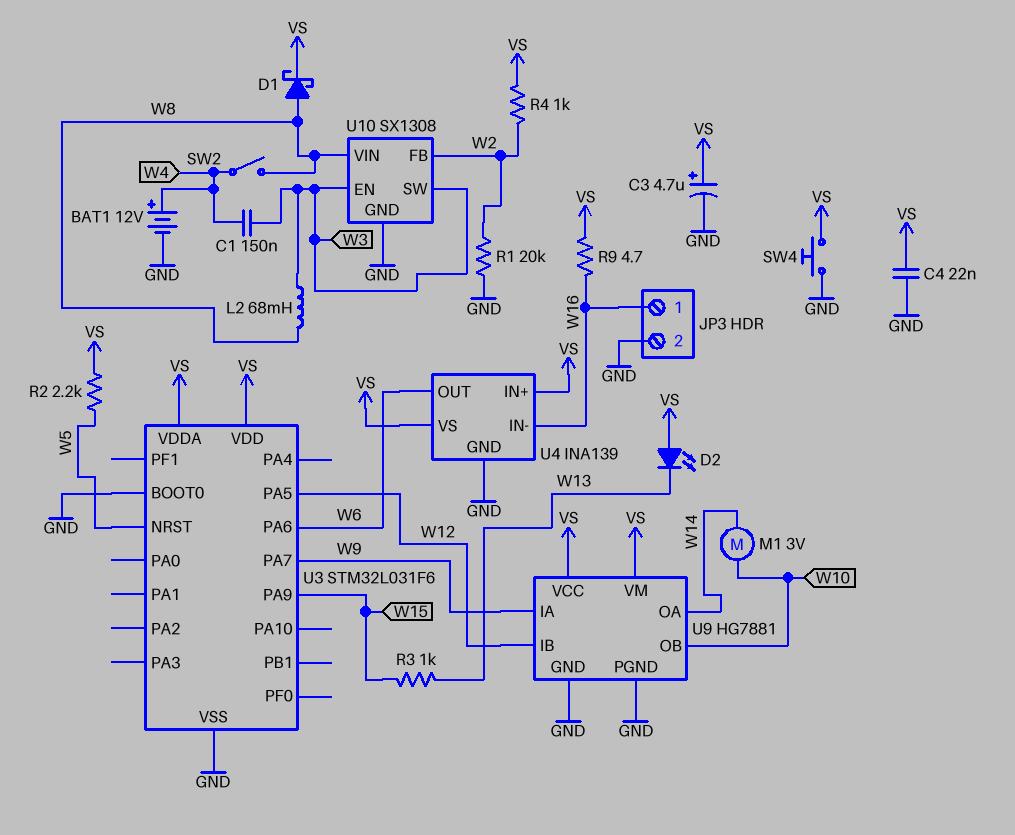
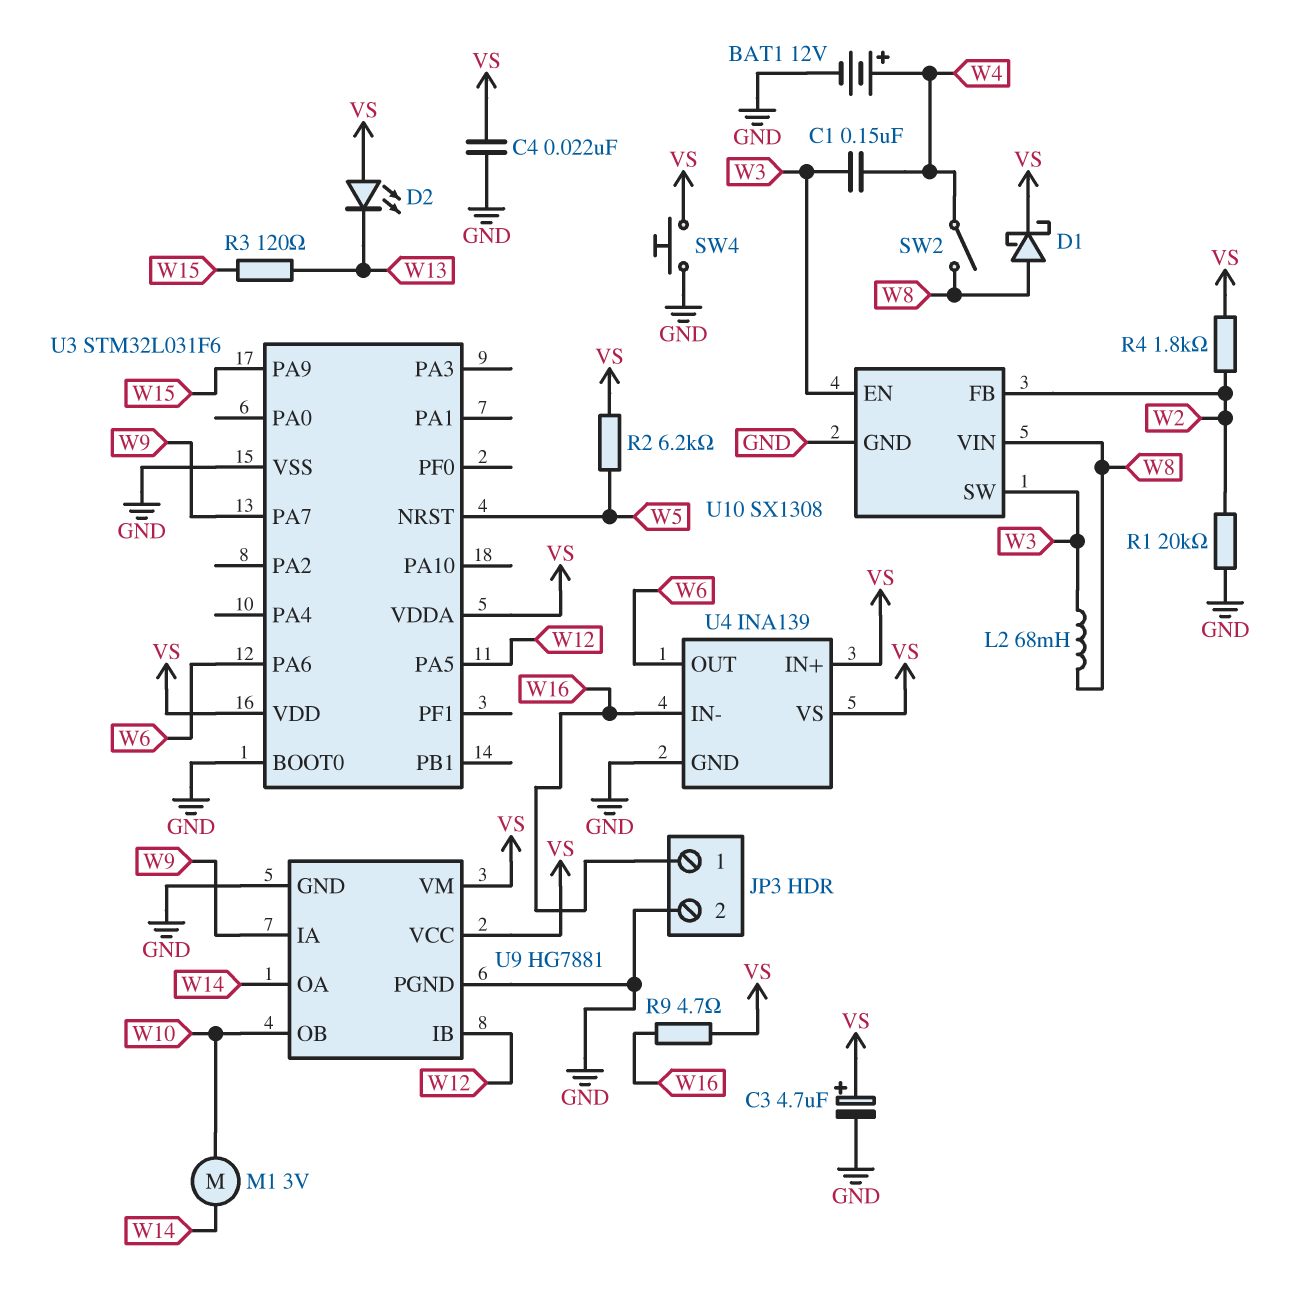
R2: 2.2k (VS, W5) -> 6.2k (VS, W5)
R3: 1k (W13, W15) -> 120 (W13, W15)
R4: 1k (VS, W2) -> 1.8k (VS, W2)

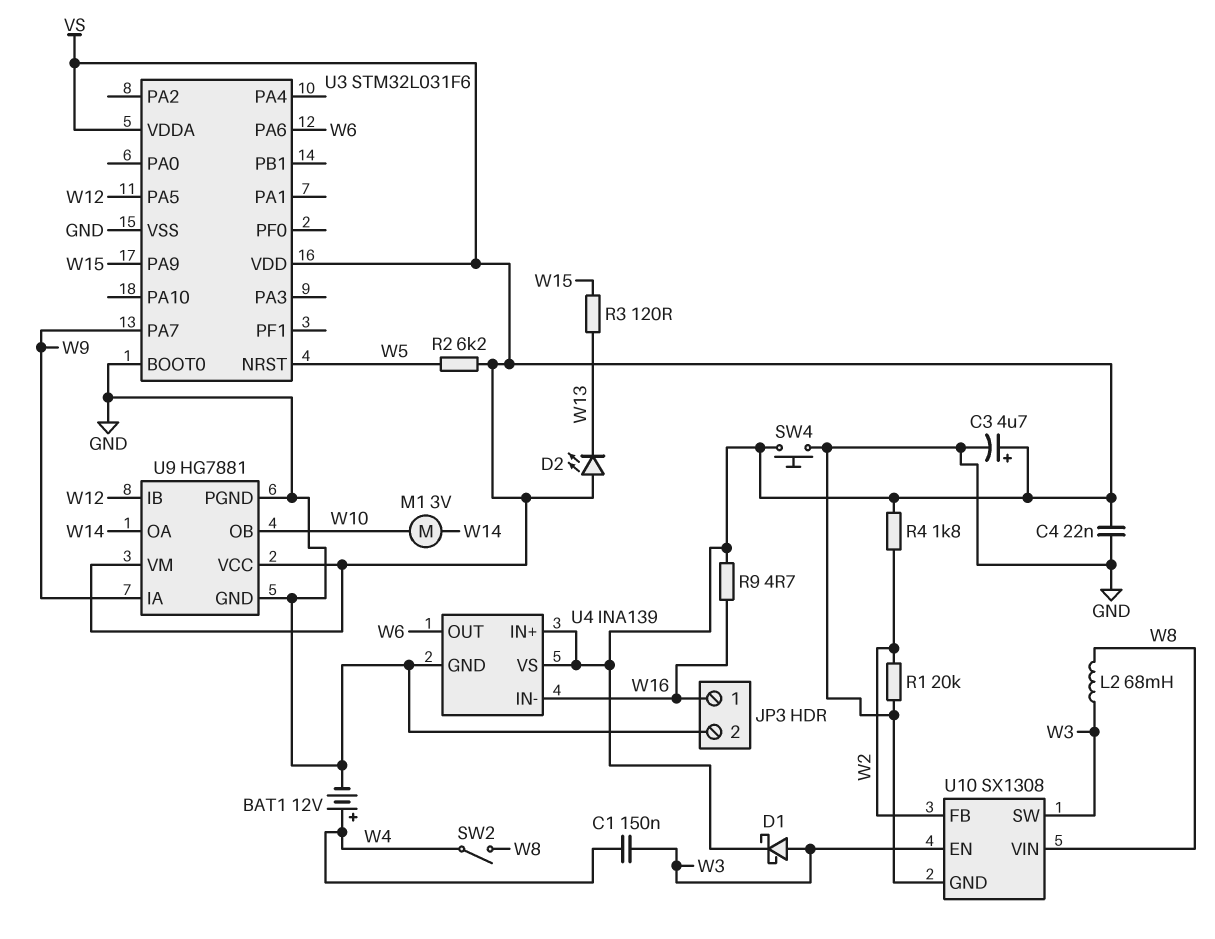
D1: schottky (A W8, K VS) -> schottky (A W3, K VS)

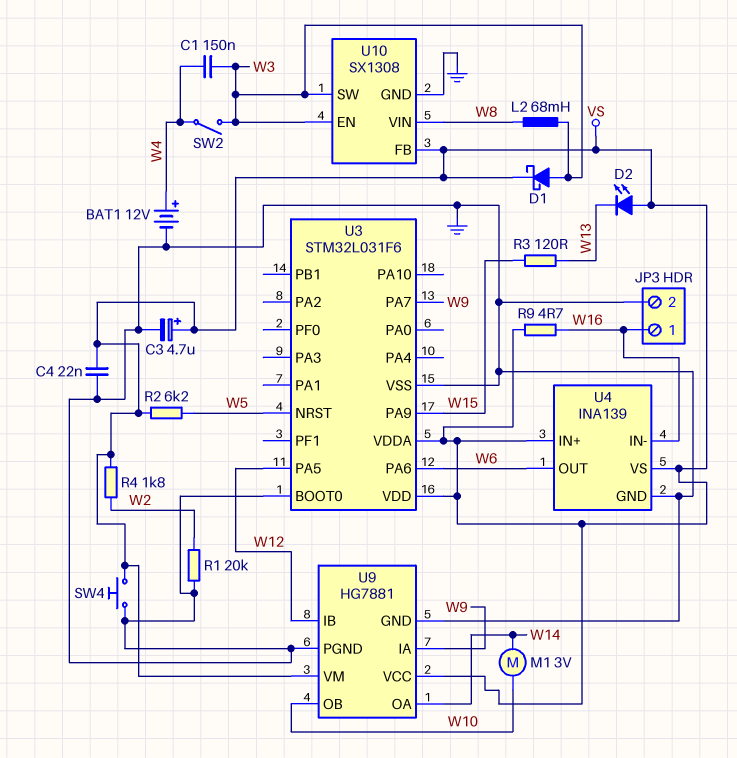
SW2: switch (W4, W8) -> switch (W3, W4)
U10 pin FB: W2 -> VS

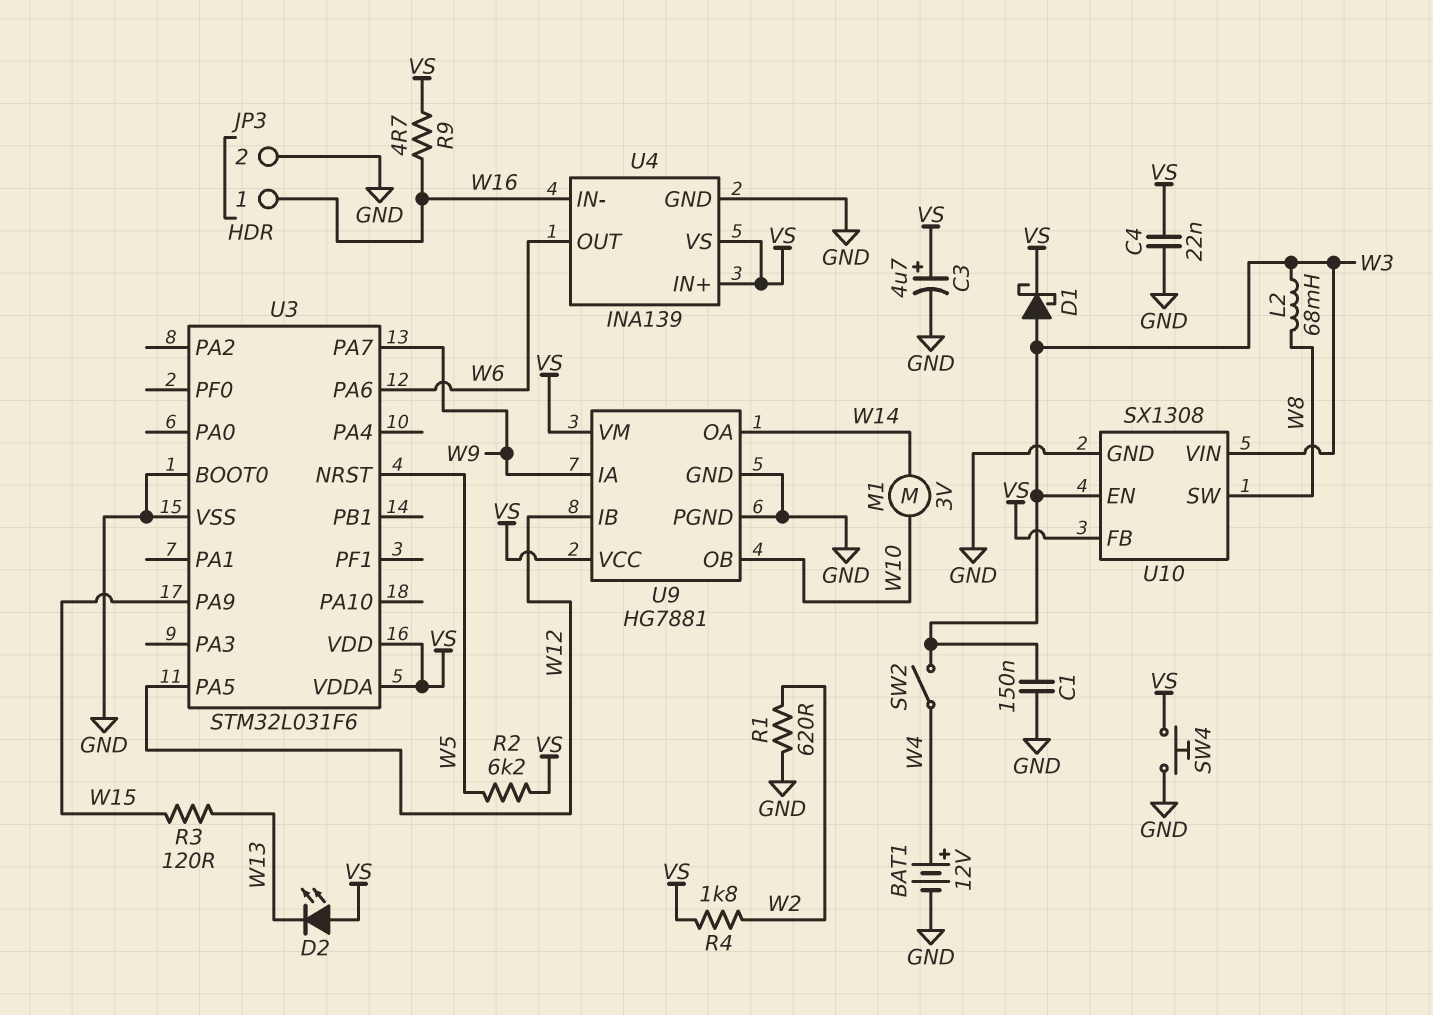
C1: 150nF (W3, W4) -> 150nF (GND, W3)
R1: 20k (GND, W2) -> 620 (GND, W2)
U10 pin SW: W3 -> W8
U10 pin VIN: W8 -> W3

